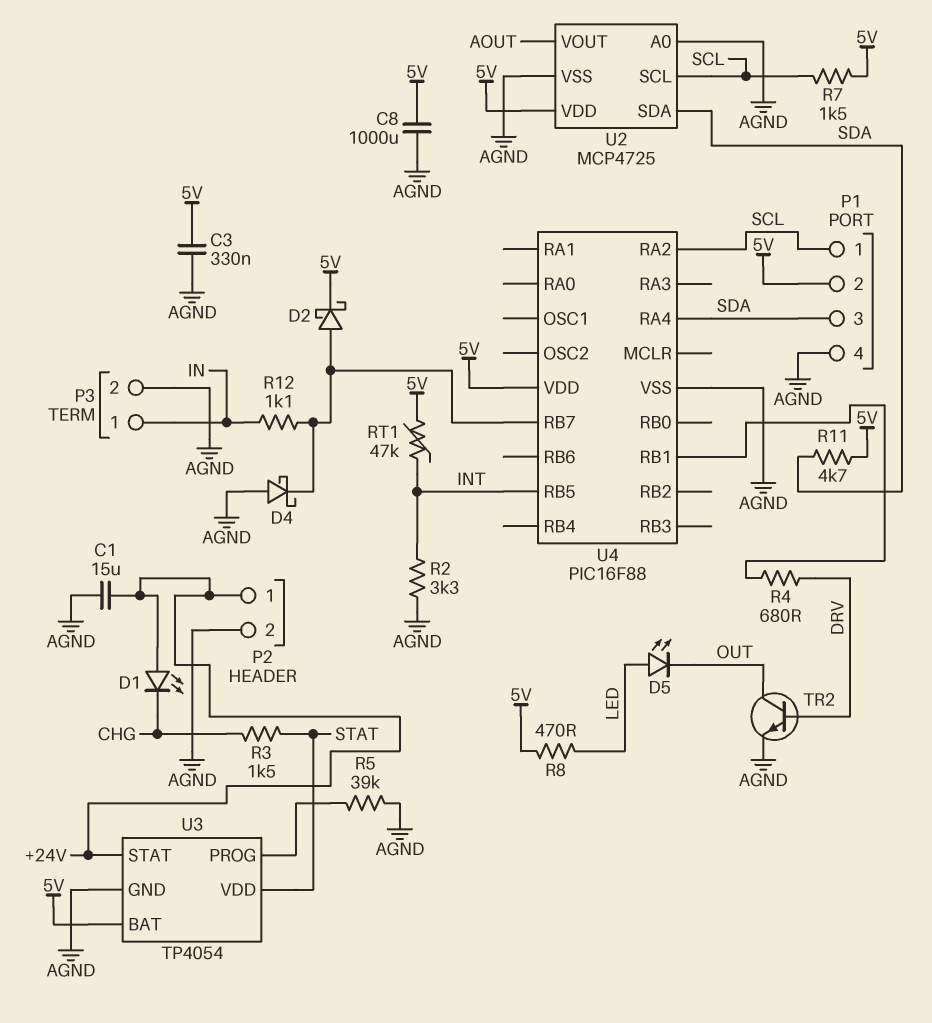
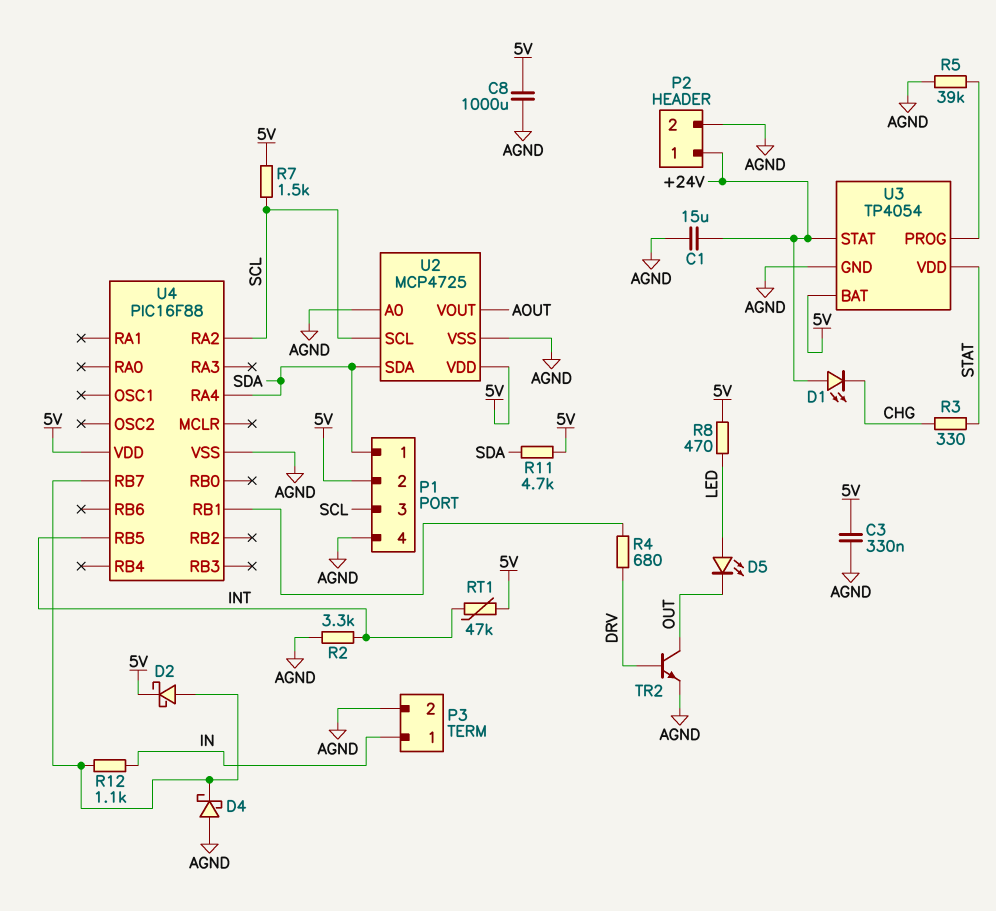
P1 pin 1: SCL -> SDA
P1 pin 3: SDA -> SCL
R3: 1.5k (CHG, STAT) -> 330 (CHG, STAT)

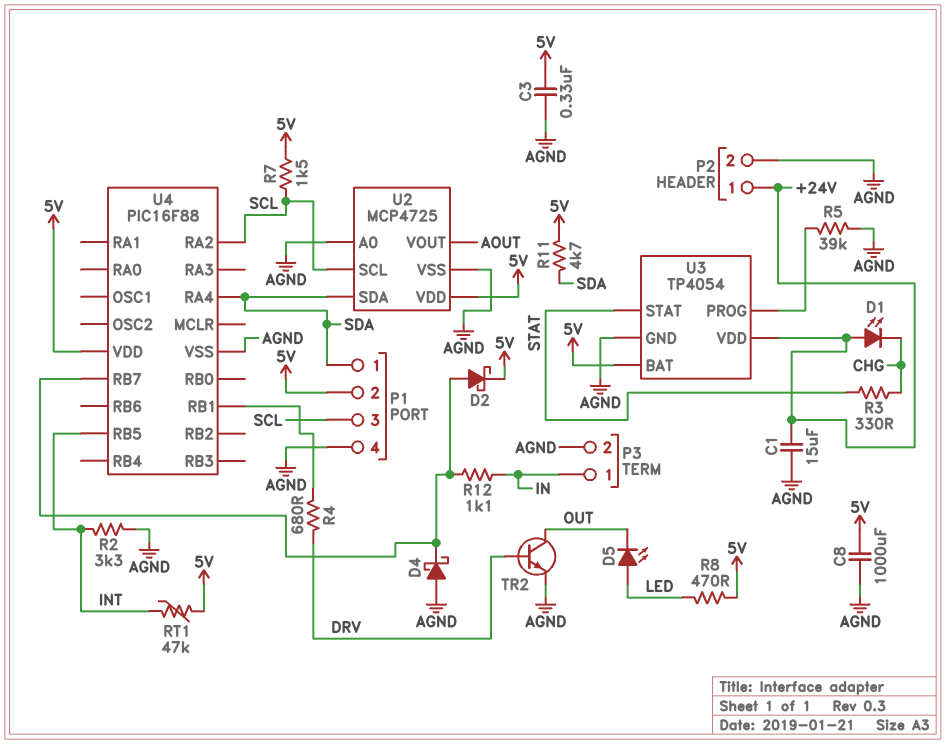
U3 pin STAT: +24V -> STAT
U3 pin VDD: STAT -> +24V

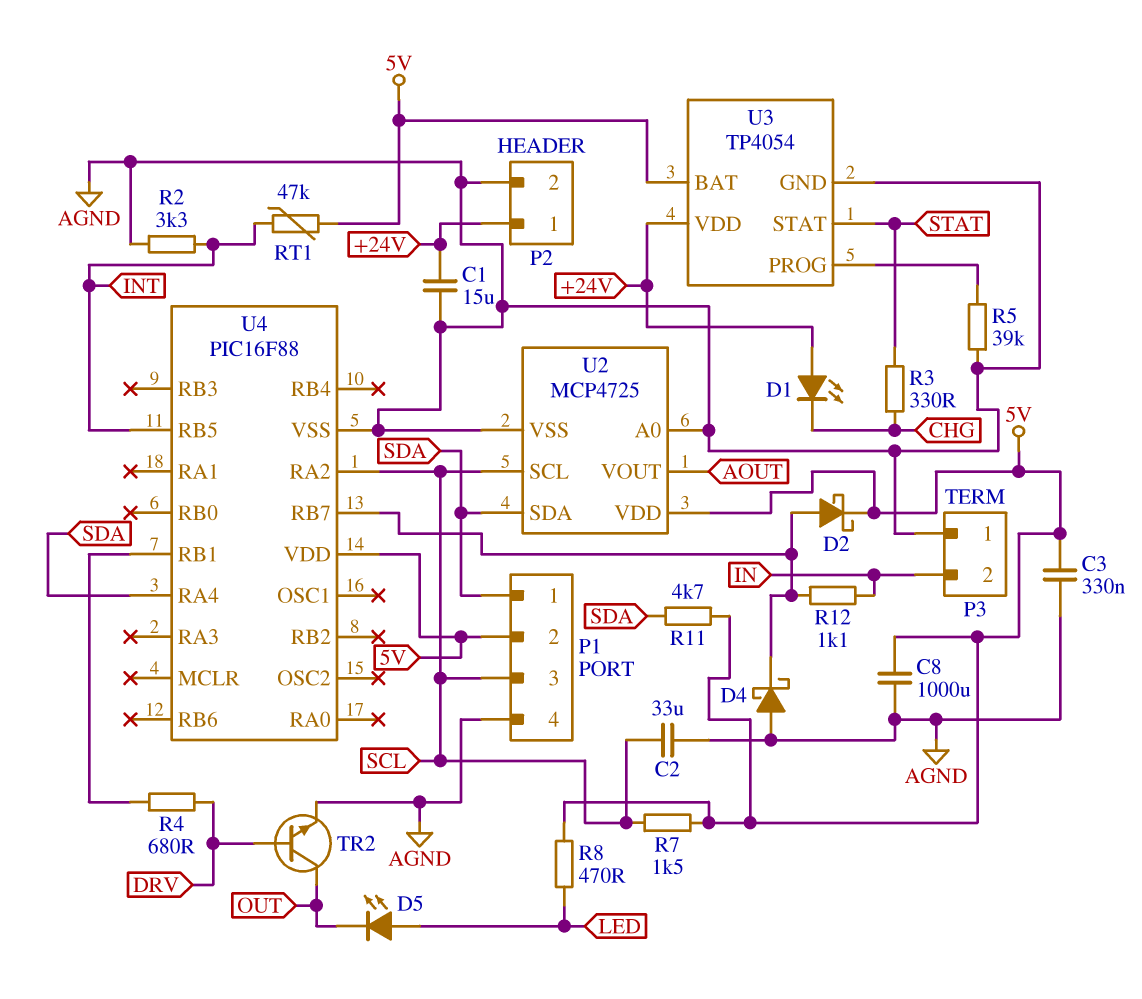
C2: none -> 33uF (AGND, SCL)
P3 pin 1: IN -> AGND
P3 pin 2: AGND -> IN

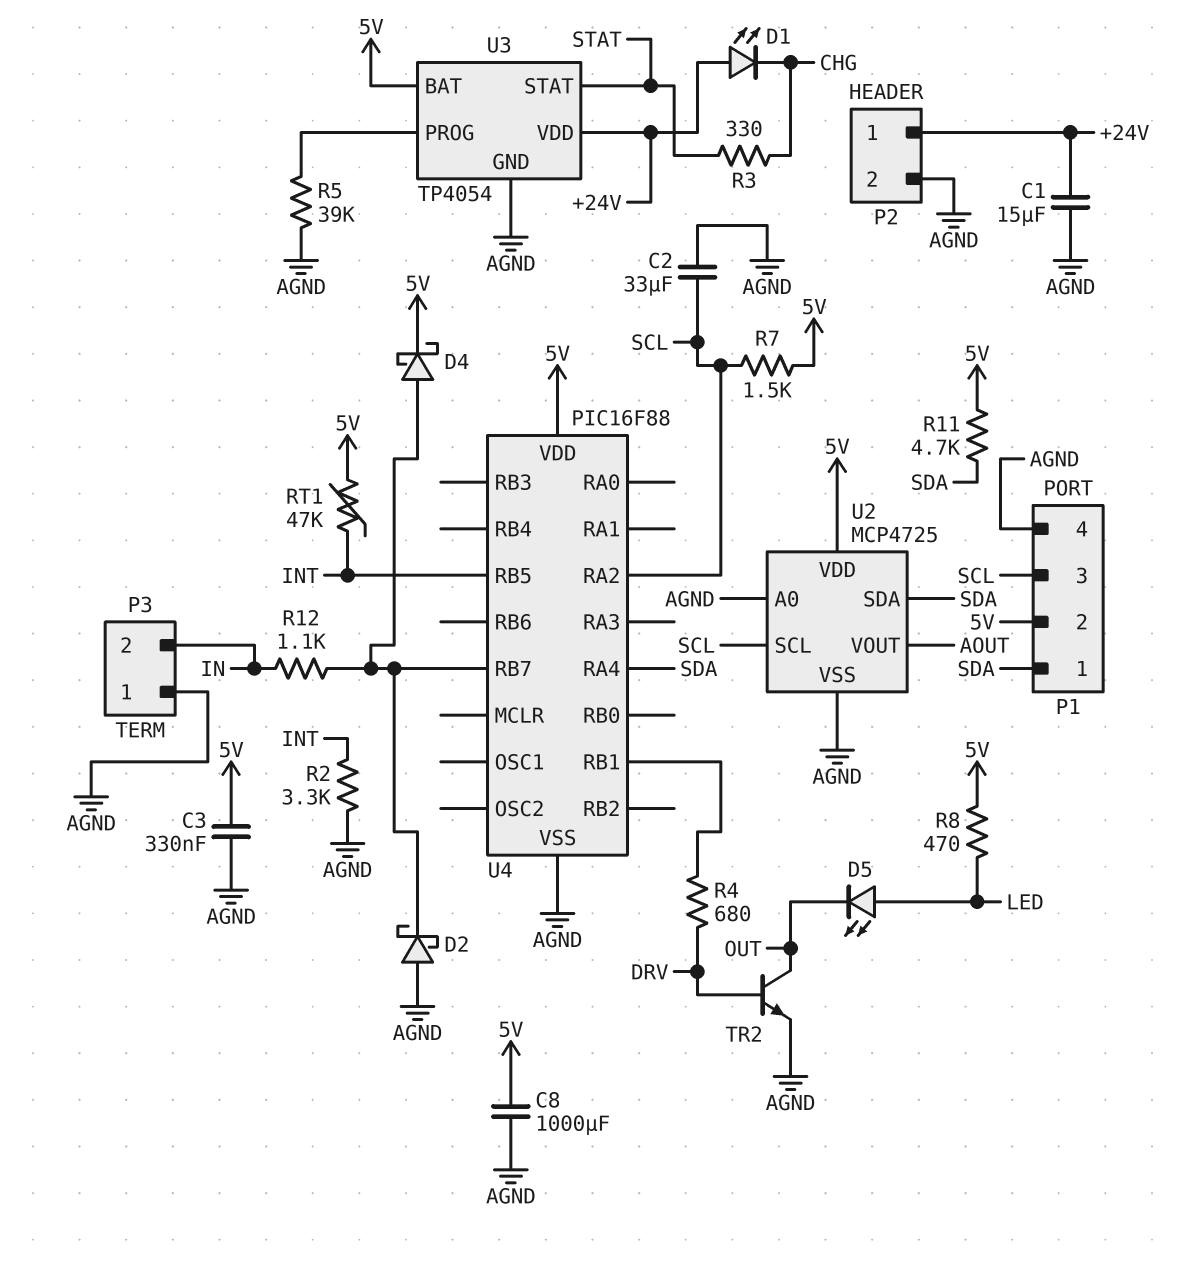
D2: schottky (A U4/RB7, K 5V) -> schottky (A AGND, K U4/RB7)
D4: schottky (A AGND, K U4/RB7) -> schottky (A U4/RB7, K 5V)

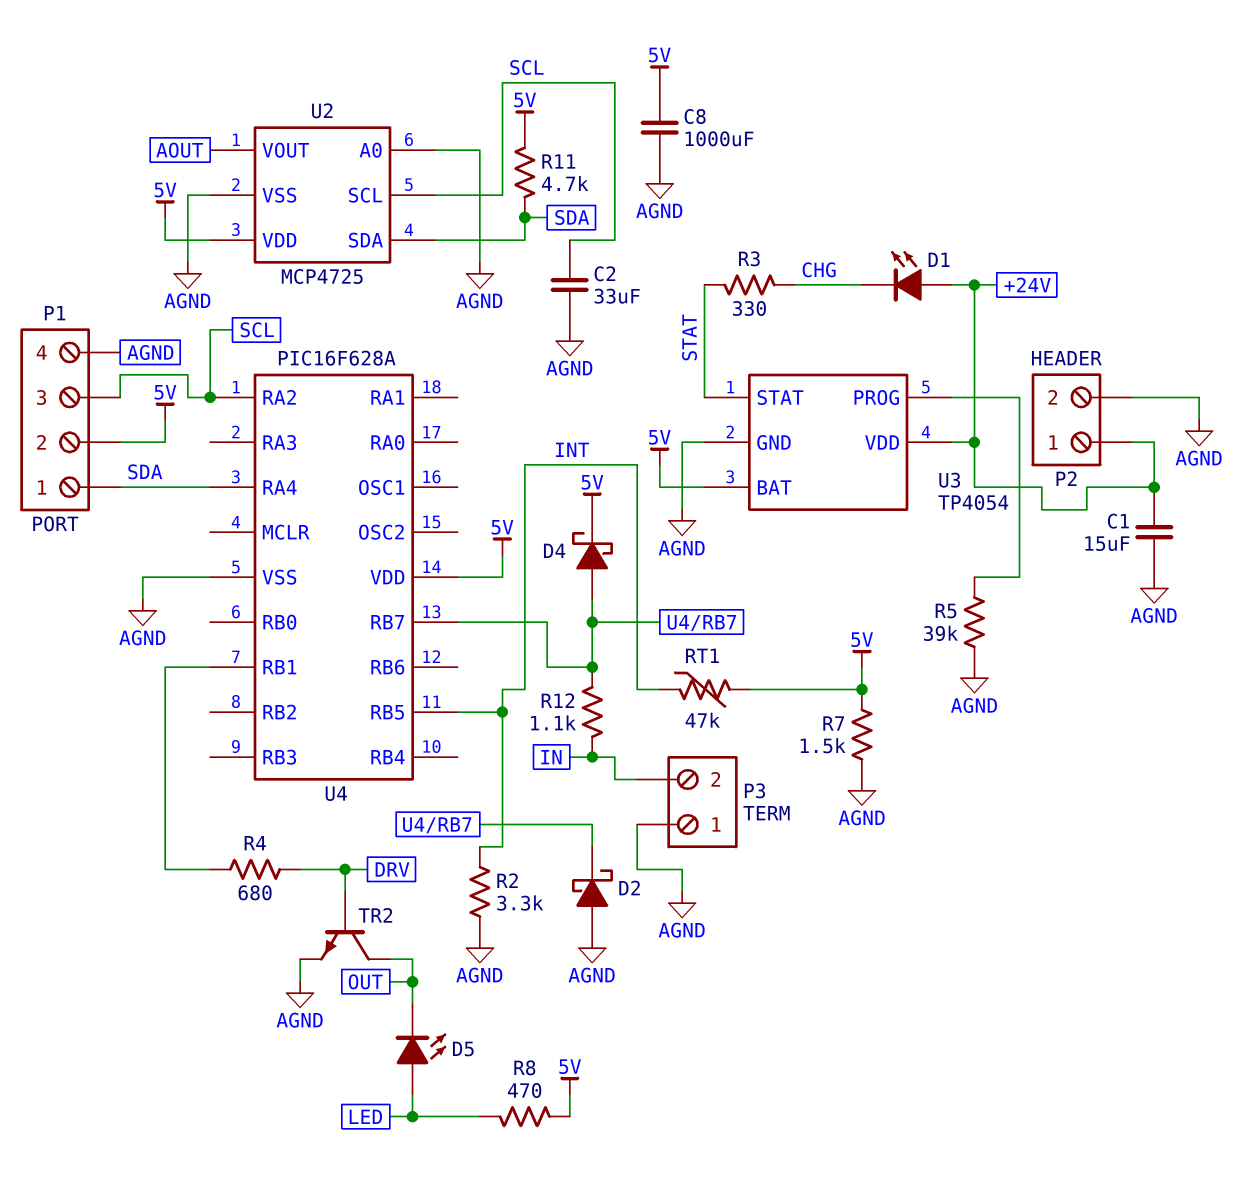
C3: 330nF (5V, AGND) -> none
R7: 1.5k (5V, SCL) -> 1.5k (5V, AGND)
U4: PIC16F88 -> PIC16F628A

